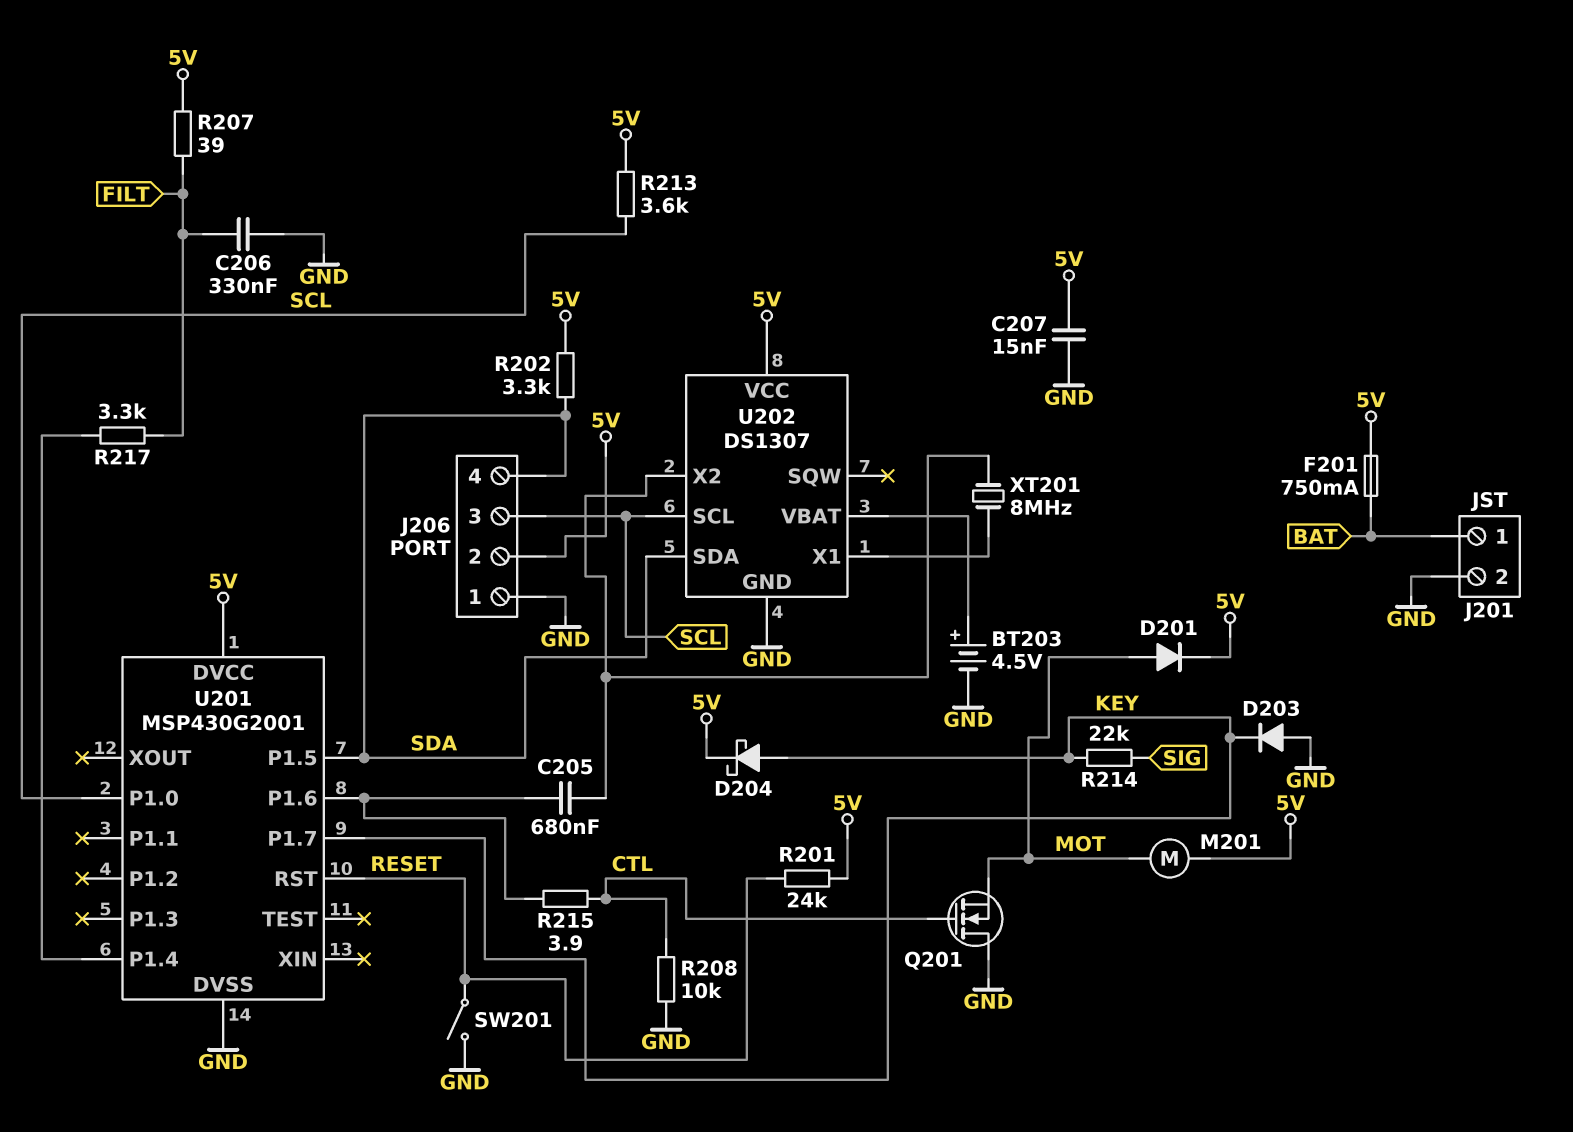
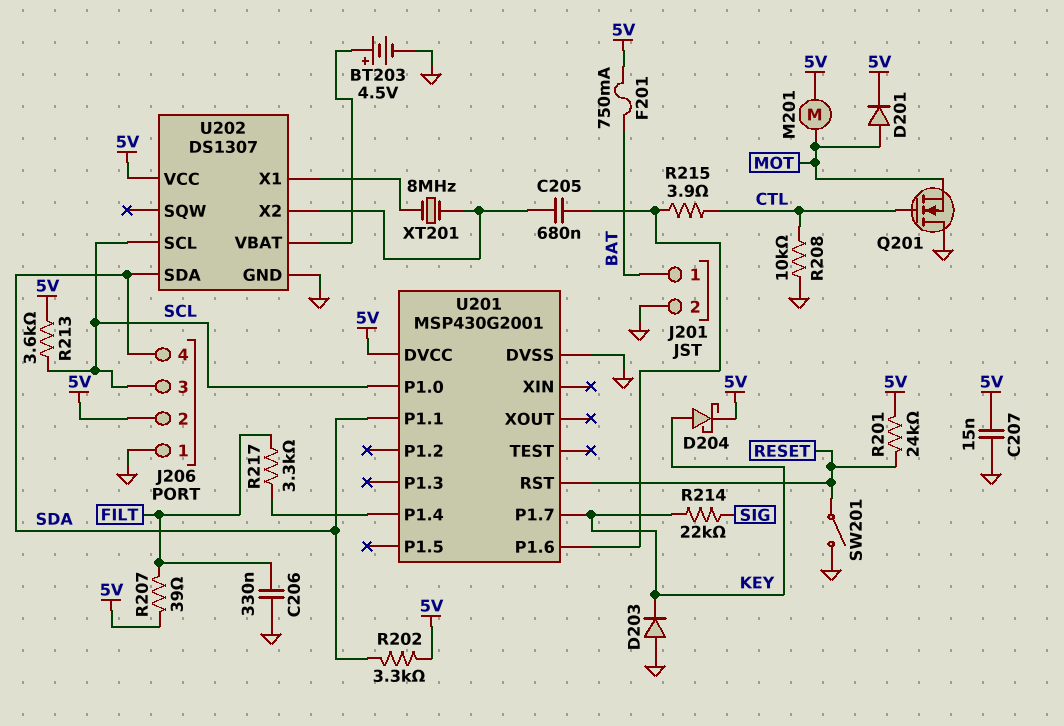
U201 pin P1.1: none -> SDA
U201 pin P1.5: SDA -> none

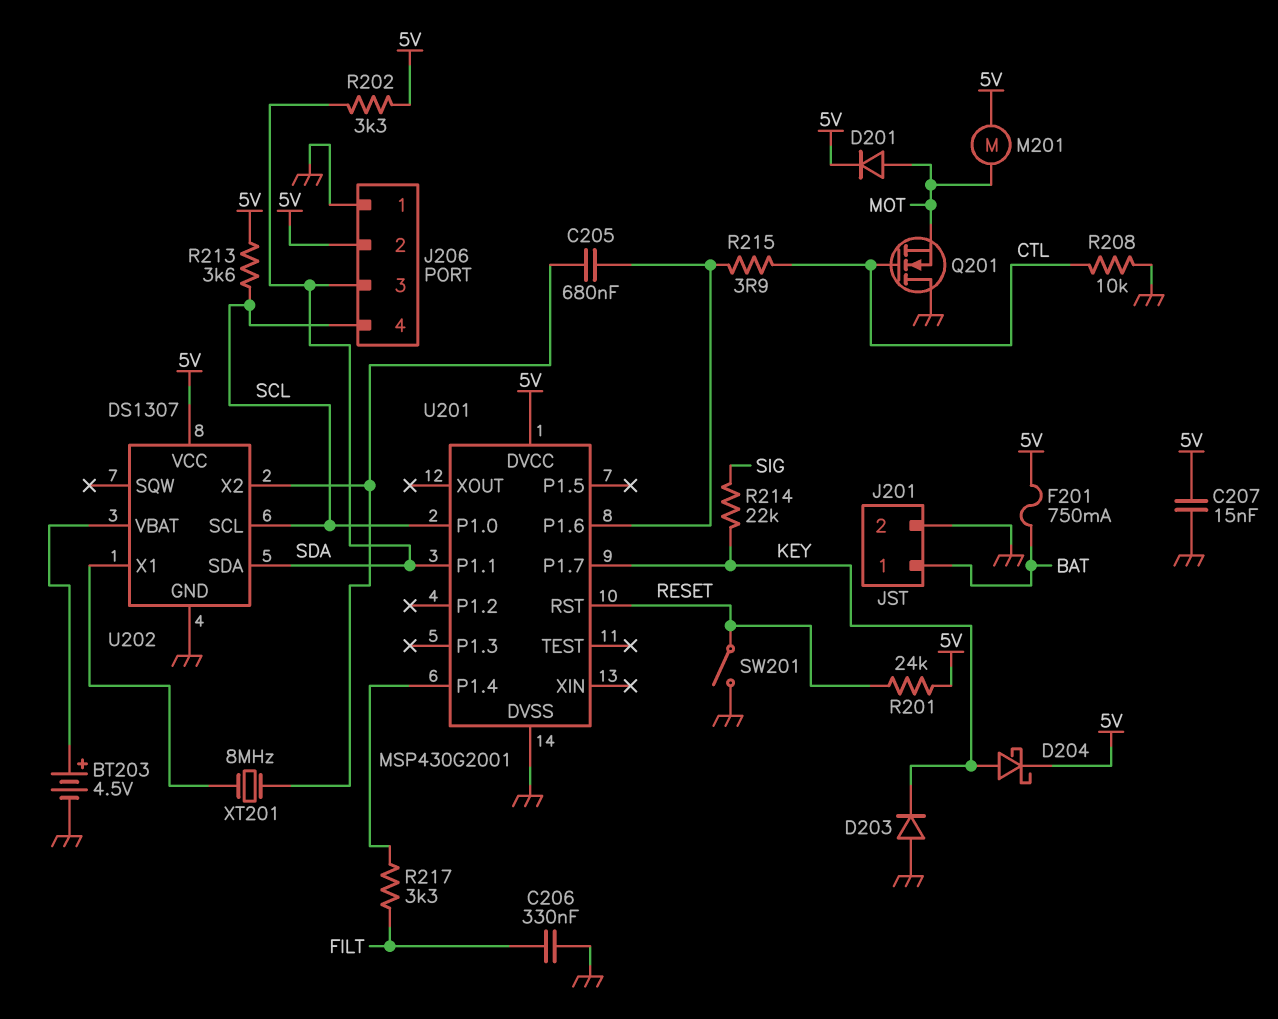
J206 pin 3: SCL -> SDA
J206 pin 4: SDA -> SCL
R207: 39 (5V, FILT) -> none

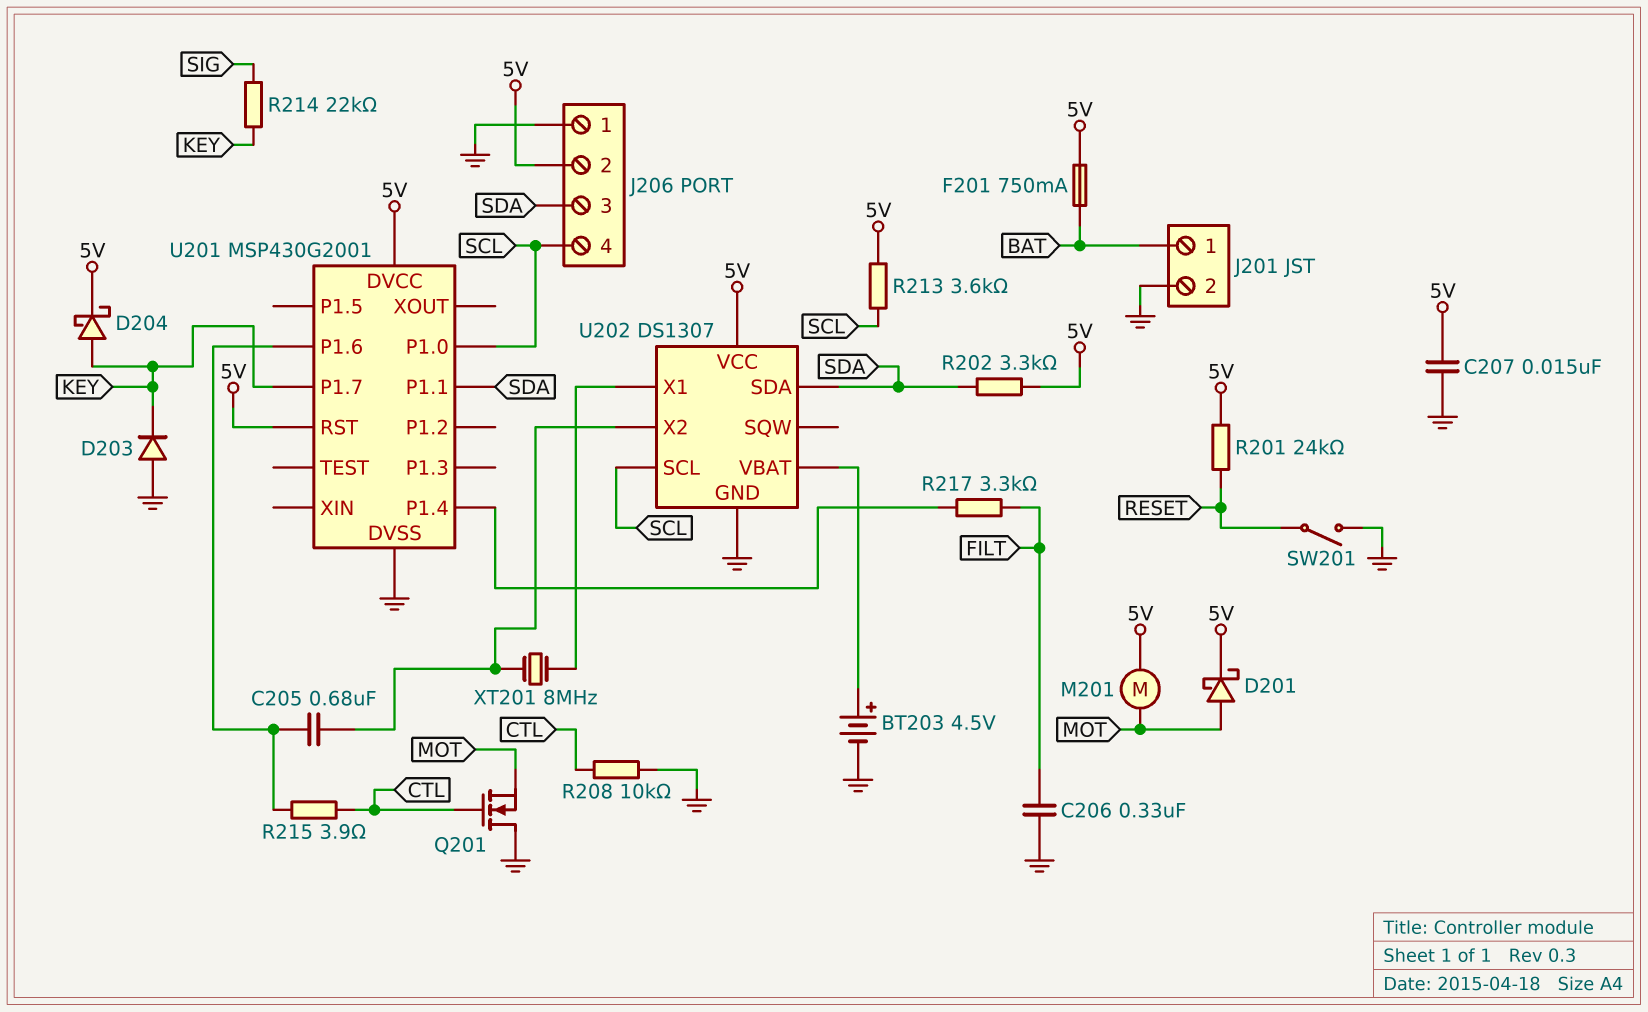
D201: diode (A MOT, K 5V) -> schottky (A MOT, K 5V)
U201 pin RST: RESET -> 5V

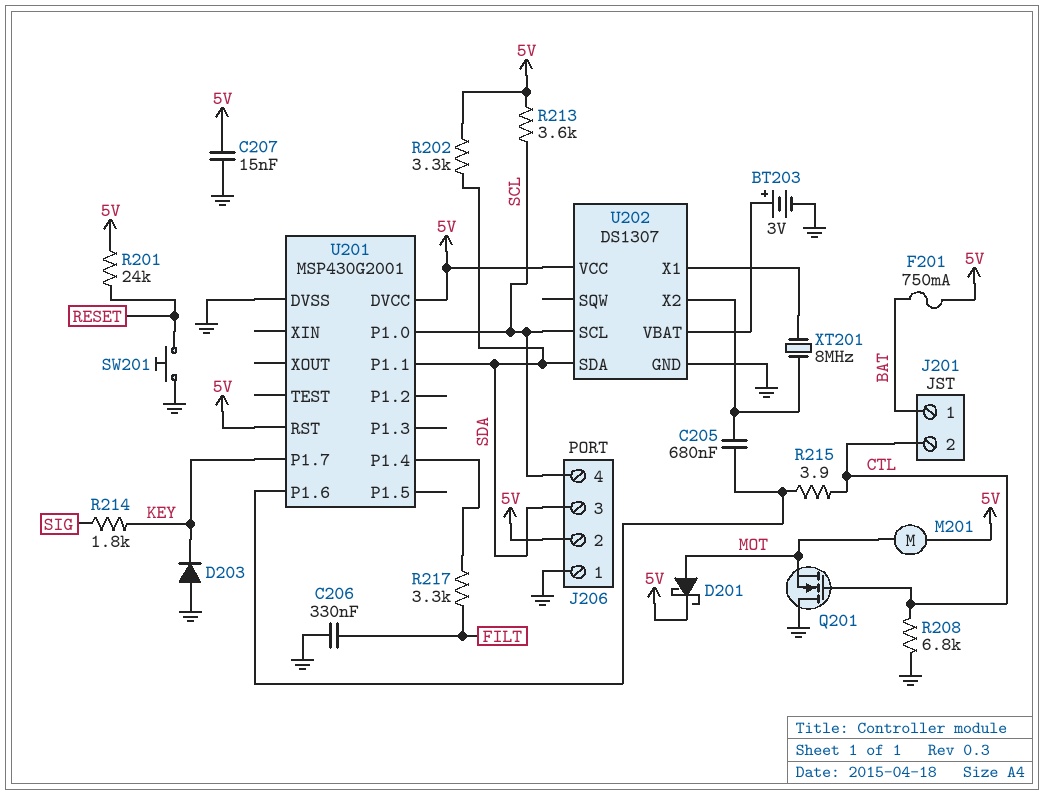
BT203: 4.5V (plus U202/VBAT, minus GND) -> 3V (plus U202/VBAT, minus GND)
D204: schottky (A KEY, K 5V) -> none
J201 pin 2: GND -> CTL
R208: 10k (CTL, GND) -> 6.8k (CTL, GND)
R214: 22k (KEY, SIG) -> 1.8k (KEY, SIG)
SW201: switch (GND, RESET) -> button (GND, RESET)

